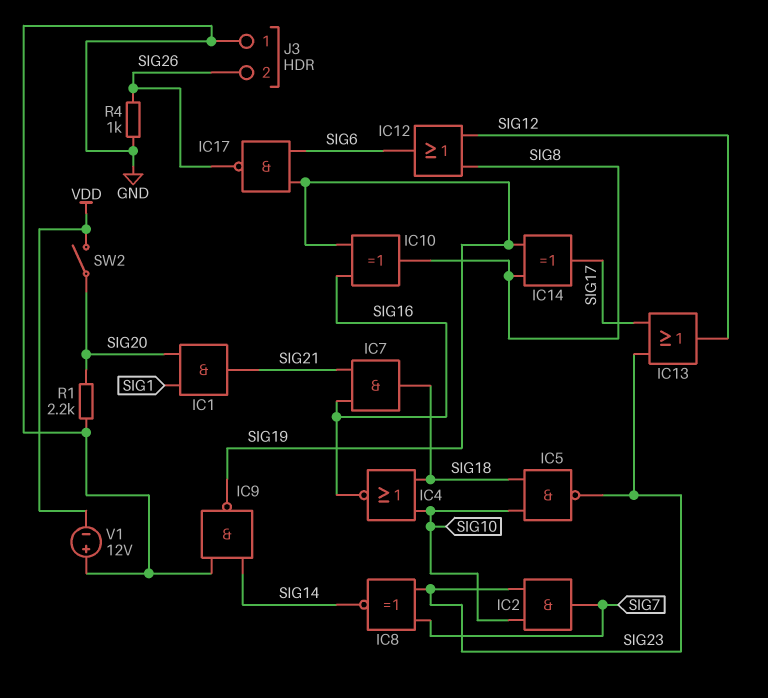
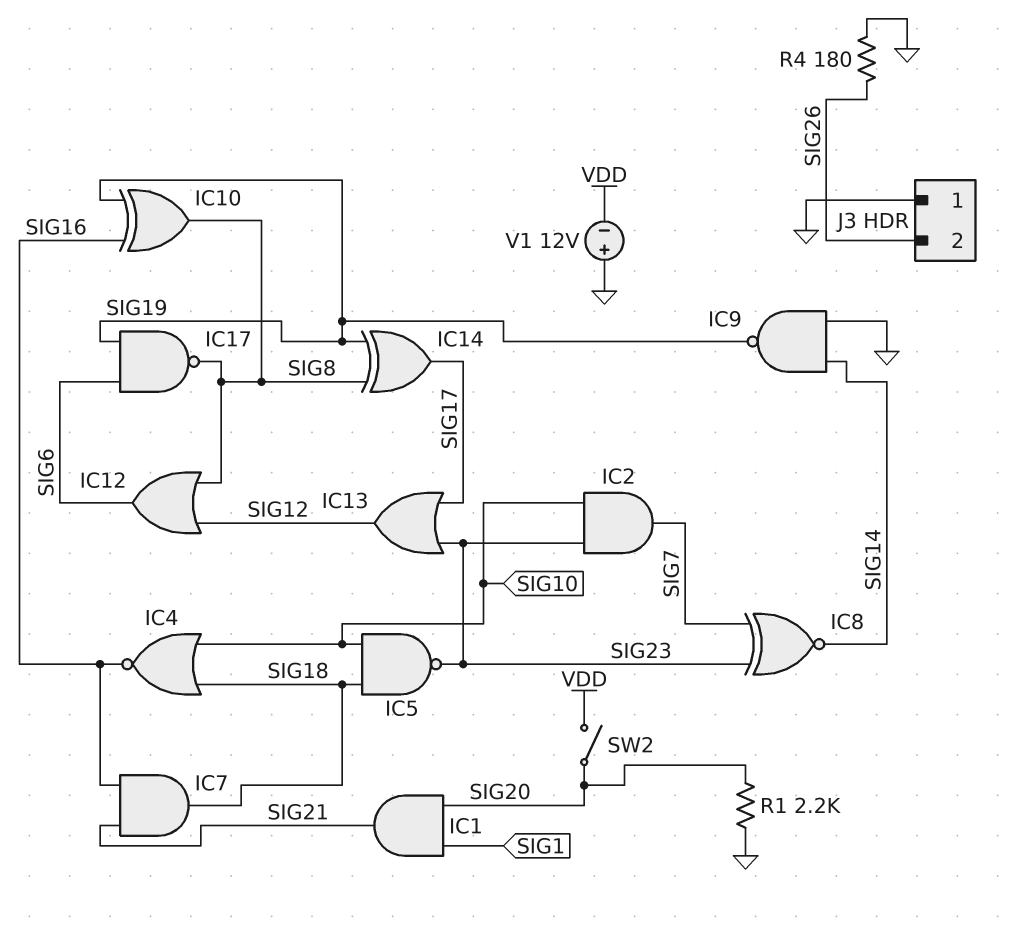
IC17: NAND (in SIG6, in SIG19, out SIG26) -> NAND (in SIG6, in SIG19, out SIG8)
R4: 1k (GND, SIG26) -> 180 (GND, SIG26)

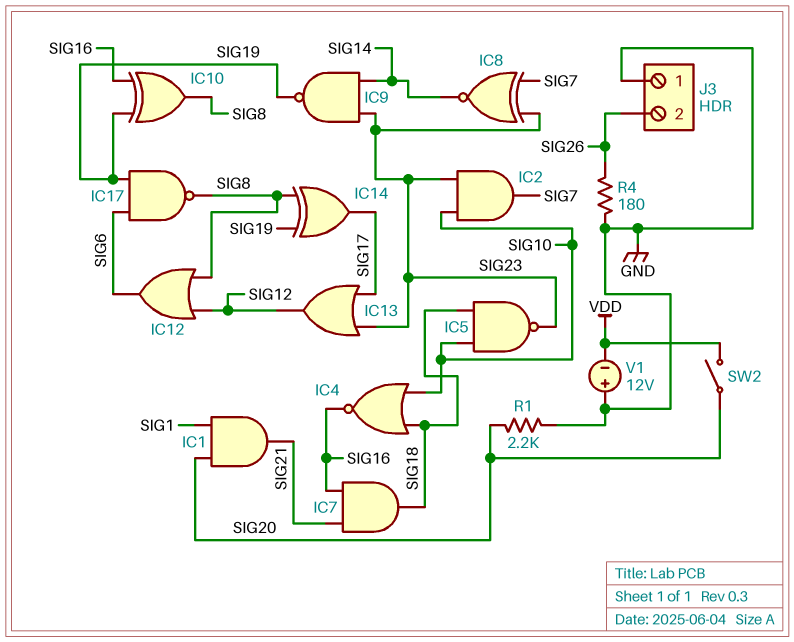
IC9: NAND (in GND, in SIG14, out SIG19) -> NAND (in SIG14, in SIG23, out SIG19)

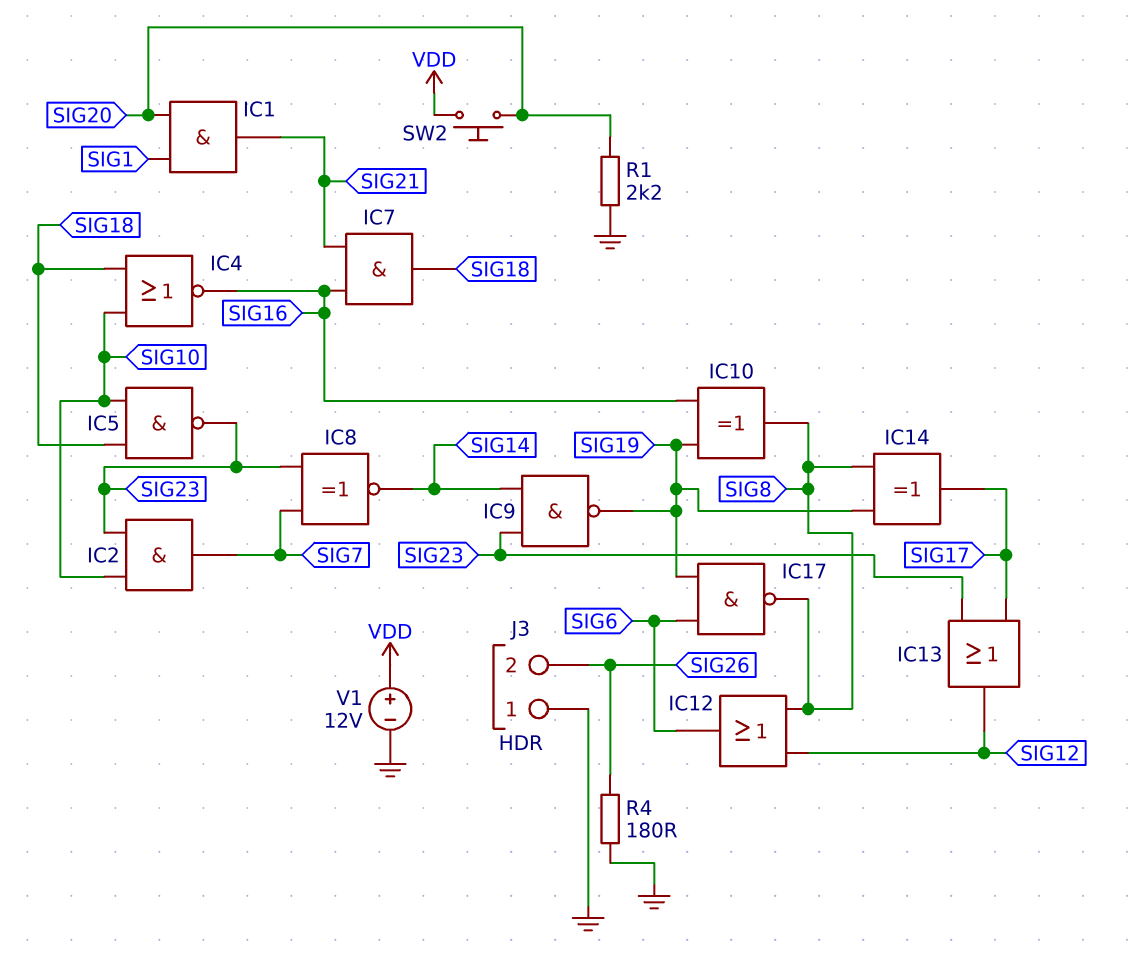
SW2: switch (SIG20, VDD) -> button (SIG20, VDD)
V1: 12V (plus GND, minus VDD) -> 12V (plus VDD, minus GND)

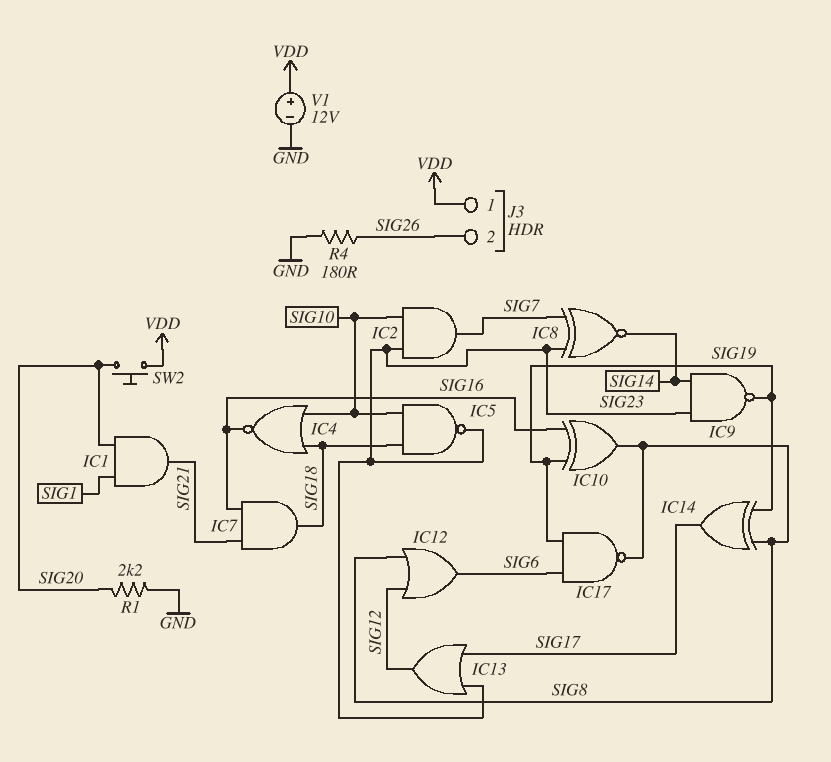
J3 pin 1: GND -> VDD

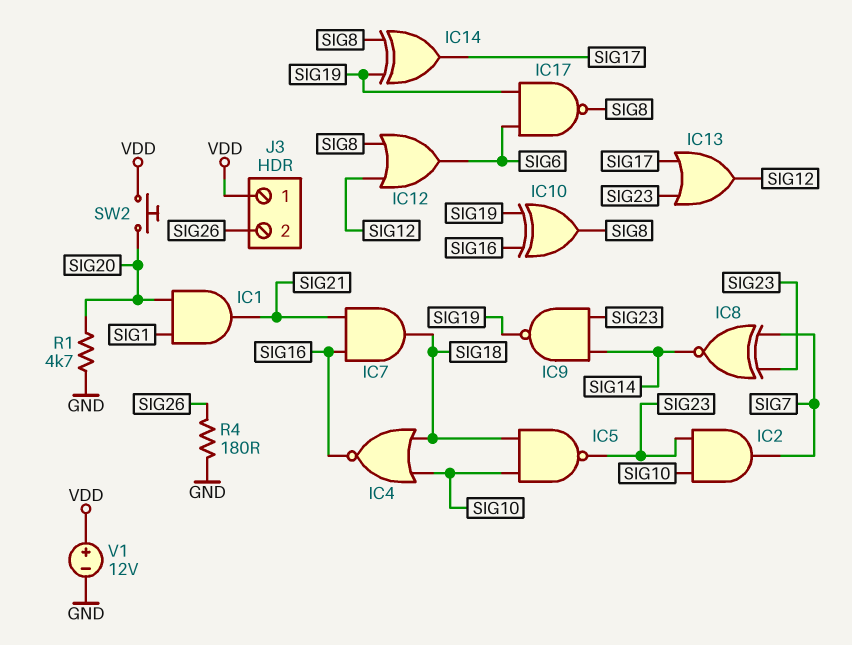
R1: 2.2k (GND, SIG20) -> 4.7k (GND, SIG20)

